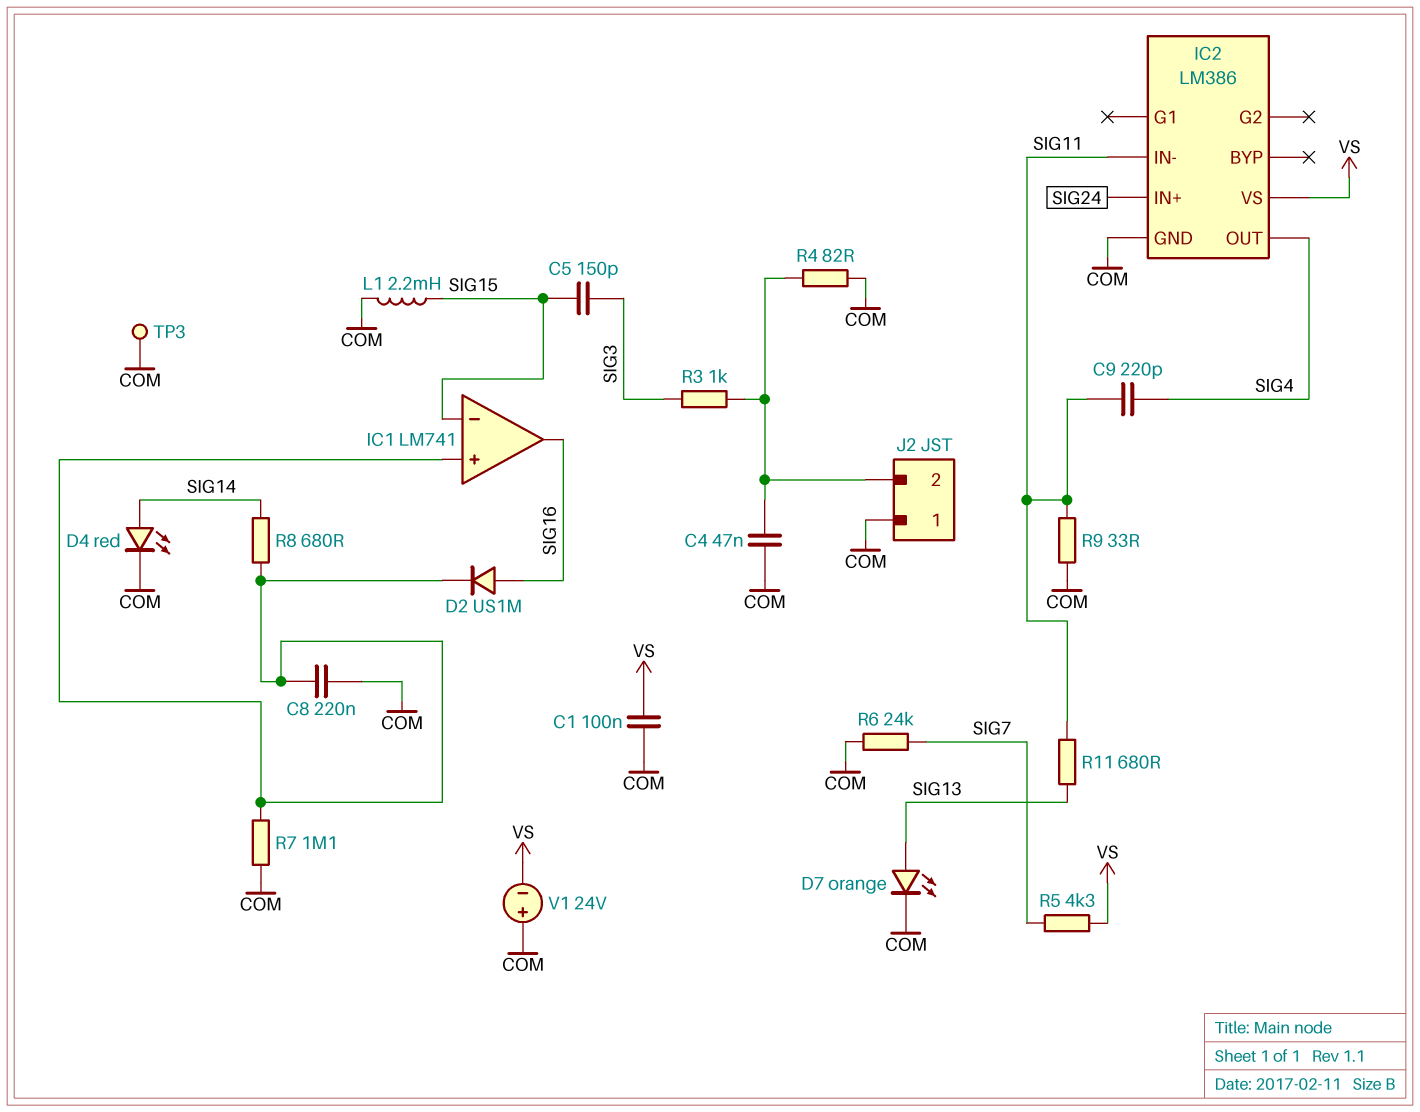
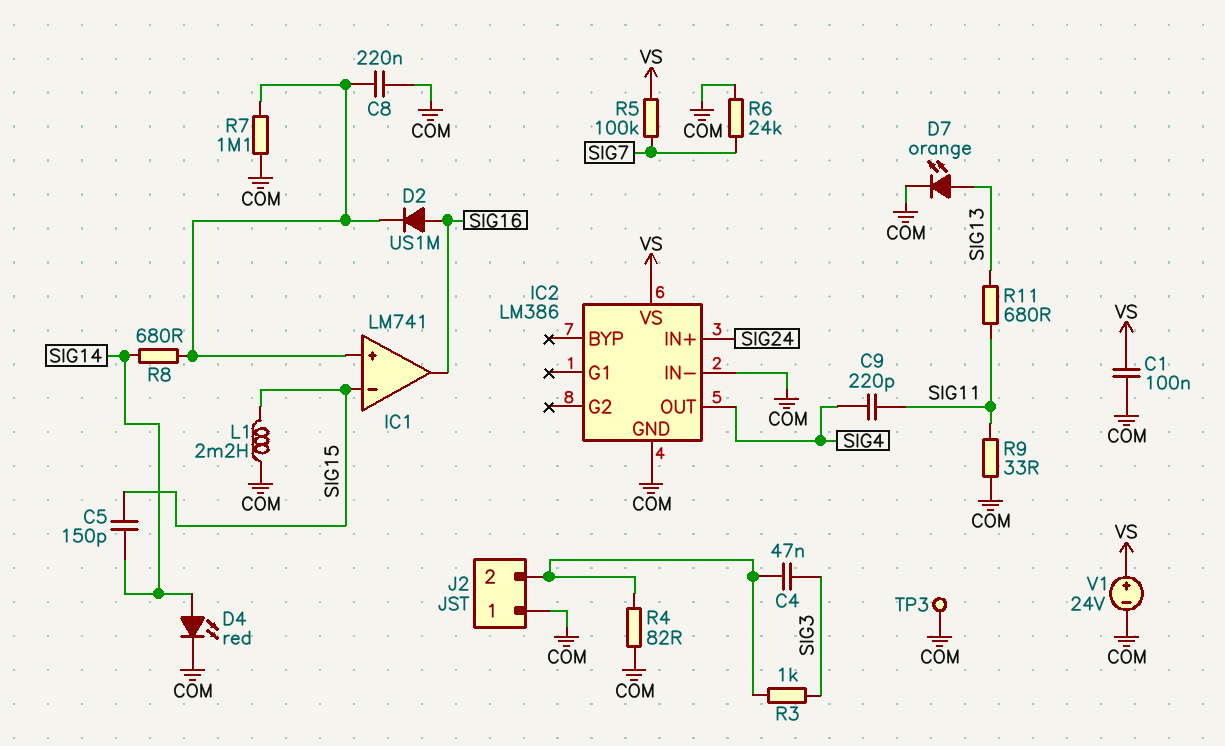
C4: 47nF (COM, J2/2) -> 47nF (J2/2, SIG3)
C5: 150pF (SIG3, SIG15) -> 150pF (SIG14, SIG15)
IC2 pin IN-: SIG11 -> COM
R5: 4.3k (SIG7, VS) -> 100k (SIG7, VS)
V1: 24V (plus COM, minus VS) -> 24V (plus VS, minus COM)

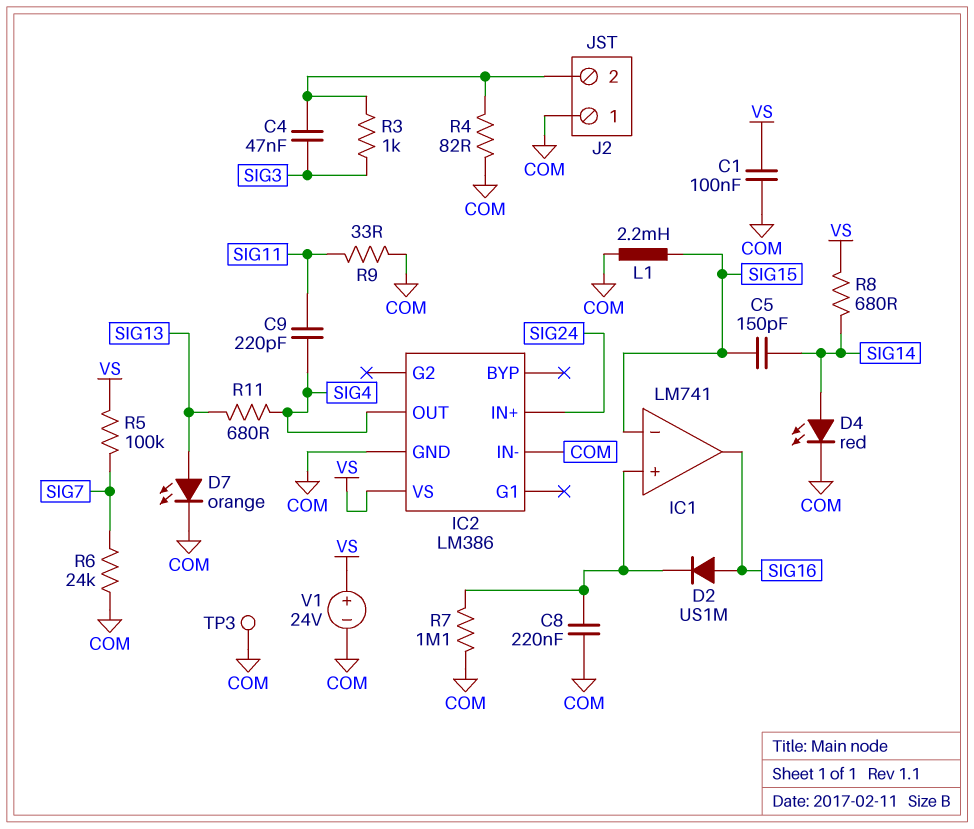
R8: 680 (IC1/in+, SIG14) -> 680 (SIG14, VS)
R11: 680 (SIG11, SIG13) -> 680 (SIG4, SIG13)

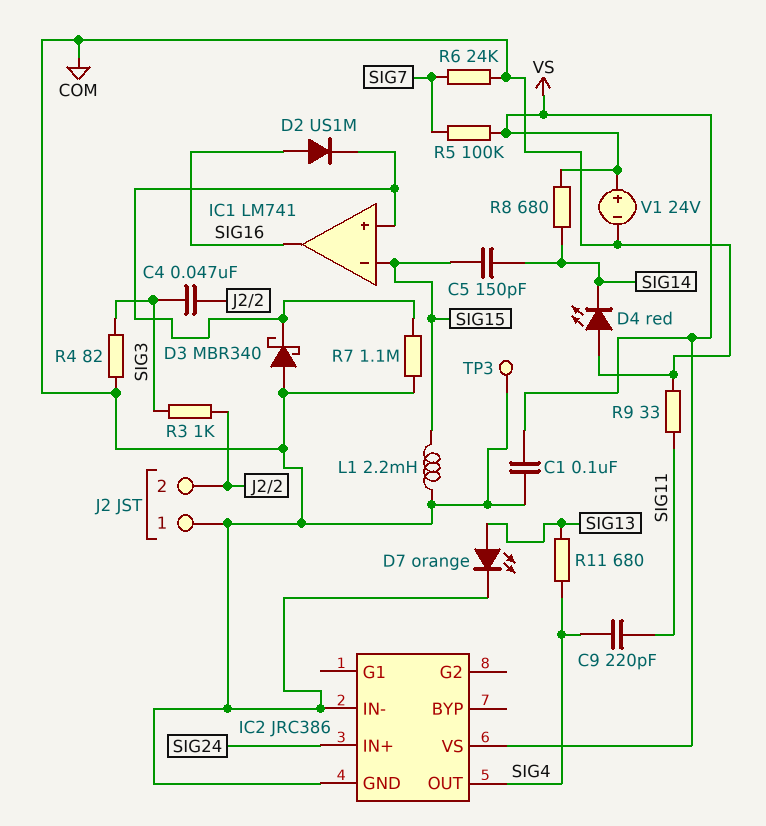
C8: 220nF (COM, IC1/in+) -> none
D3: none -> schottky MBR340 (A COM, K IC1/in+)
D4: LED red (A SIG14, K COM) -> LED red (A COM, K SIG14)
IC2: LM386 -> JRC386
R4: 82 (COM, J2/2) -> 82 (COM, SIG3)

